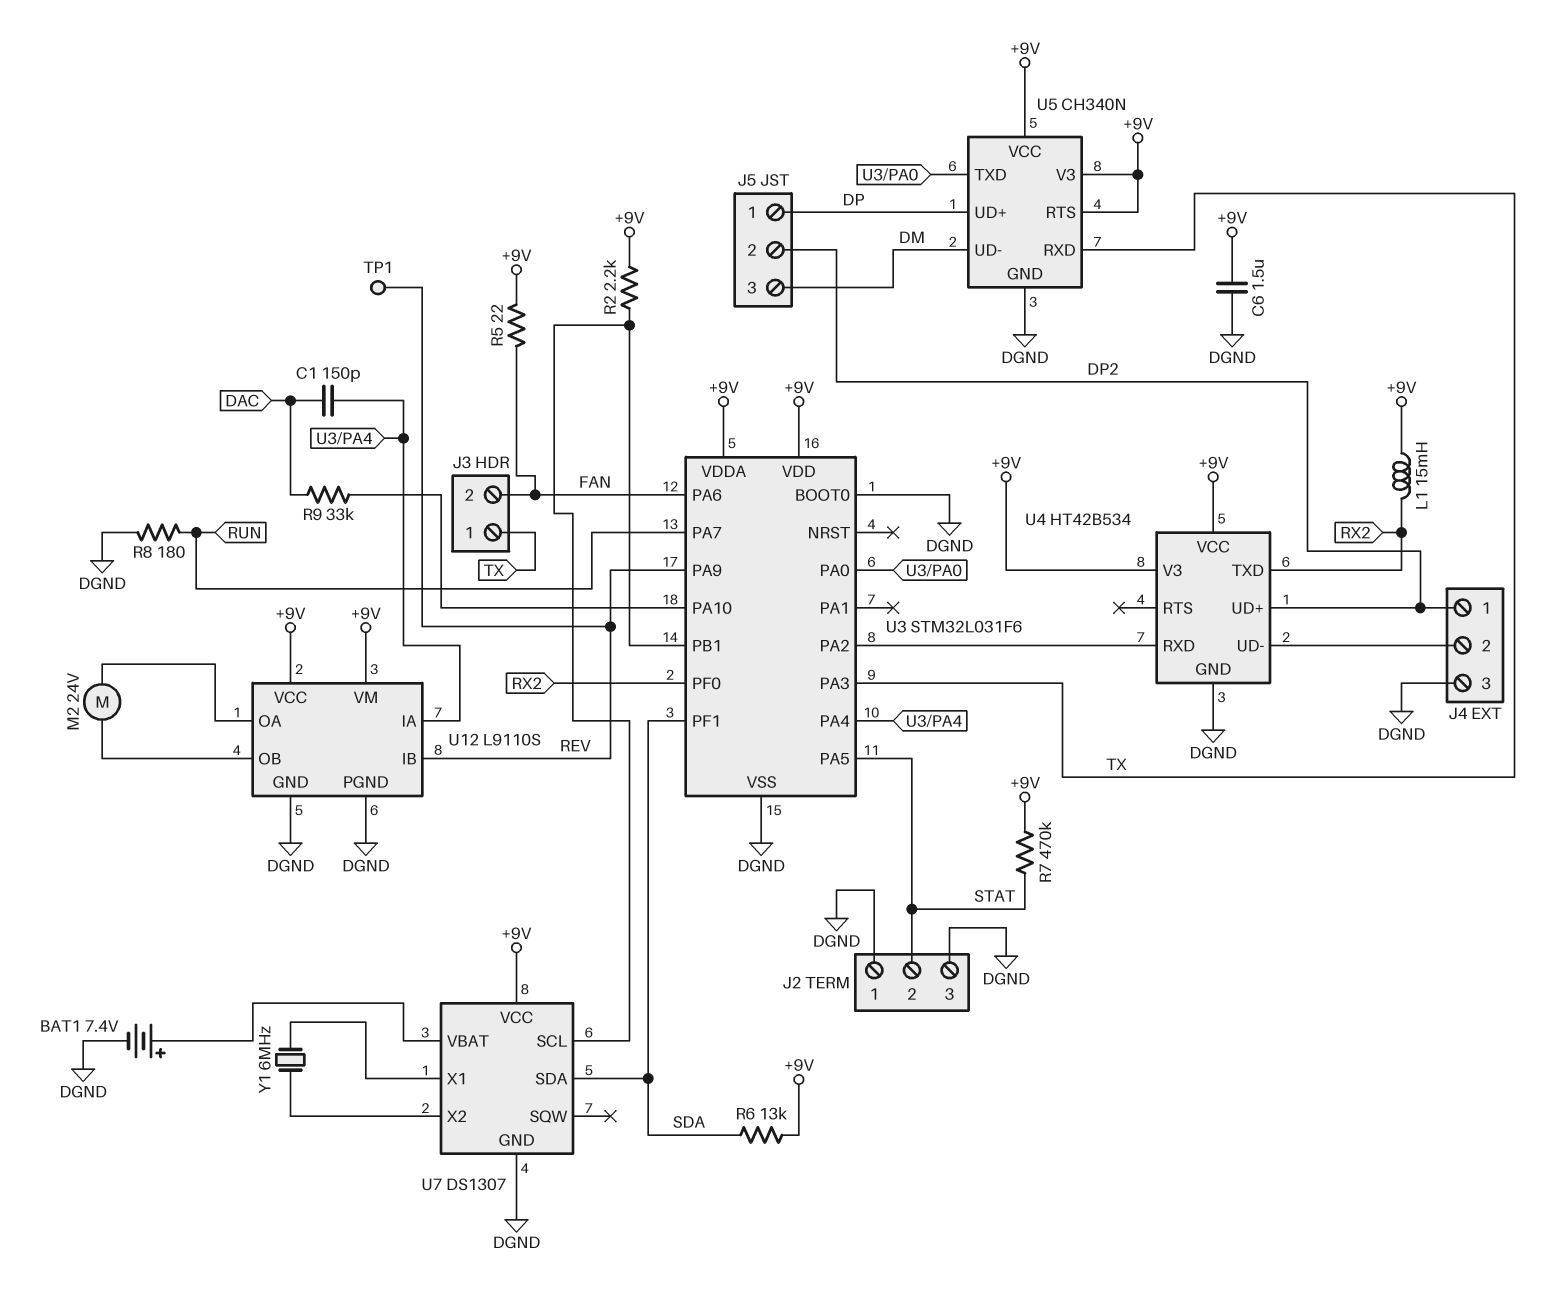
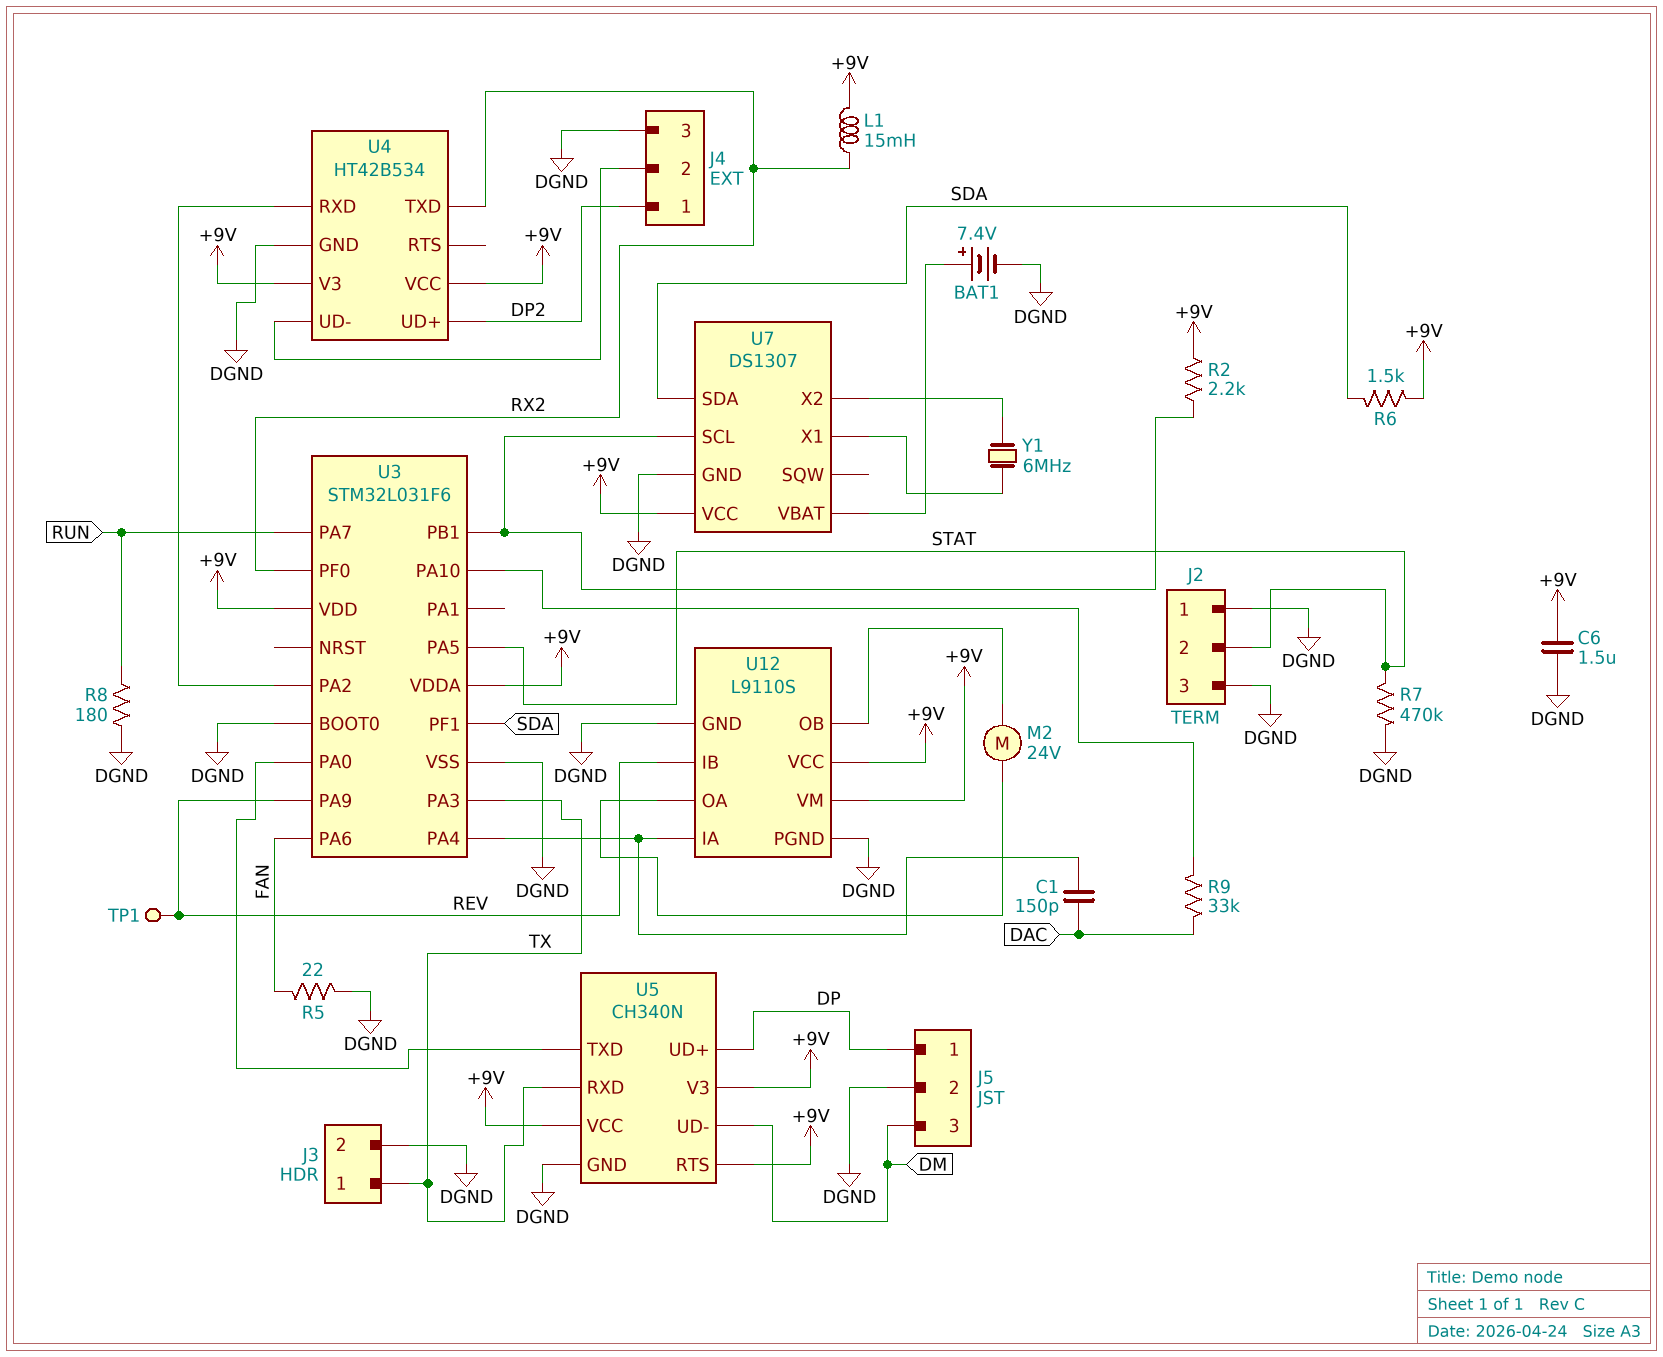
J3 pin 2: FAN -> DGND
J5 pin 2: DP2 -> DGND
R5: 22 (+9V, FAN) -> 22 (DGND, FAN)
R6: 13k (+9V, SDA) -> 1.5k (+9V, SDA)
R7: 470k (+9V, STAT) -> 470k (DGND, STAT)

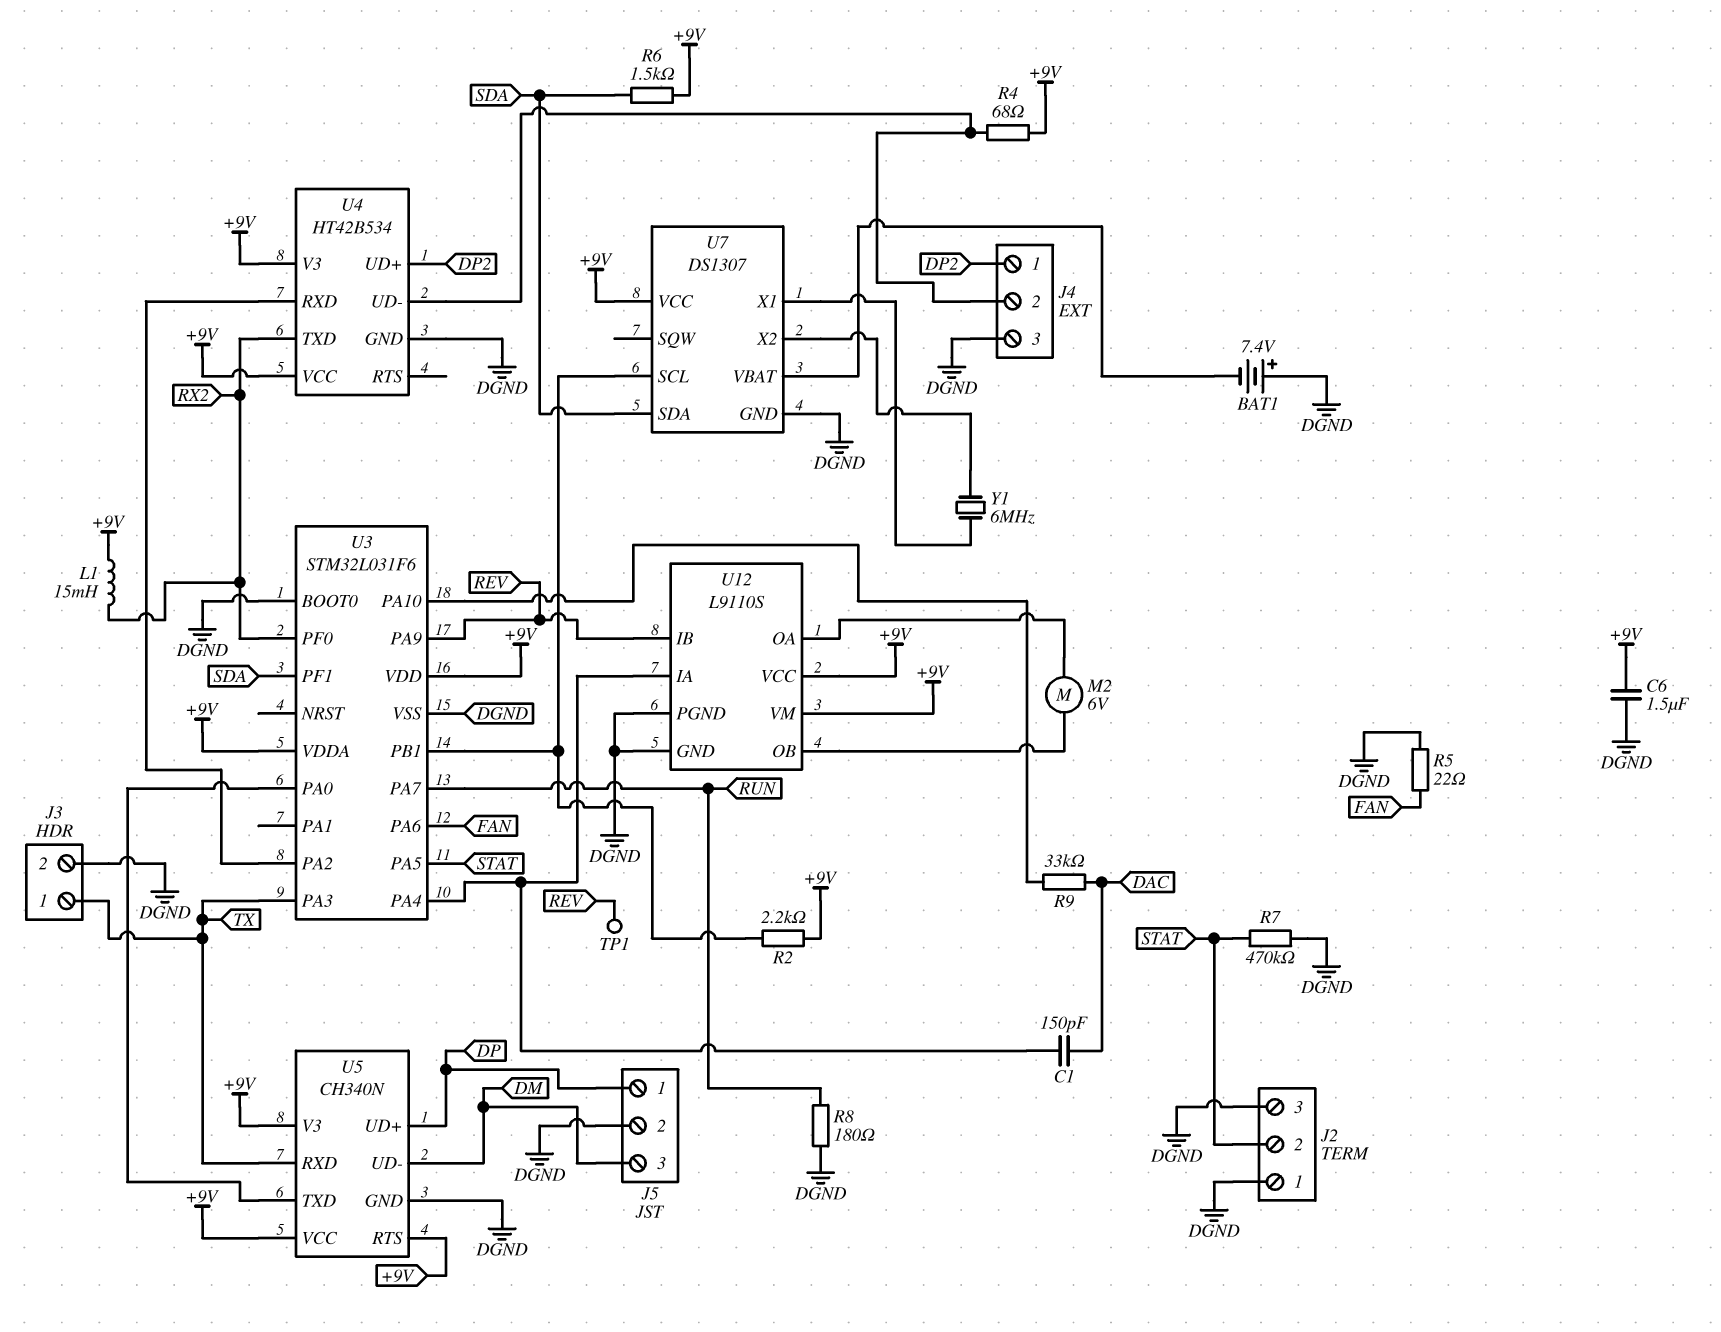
BAT1: 7.4V (plus U7/VBAT, minus DGND) -> 7.4V (plus DGND, minus U7/VBAT)
M2: motor 24V (U12/OA, U12/OB) -> motor 6V (U12/OA, U12/OB)
R4: none -> 68 (+9V, J4/2)

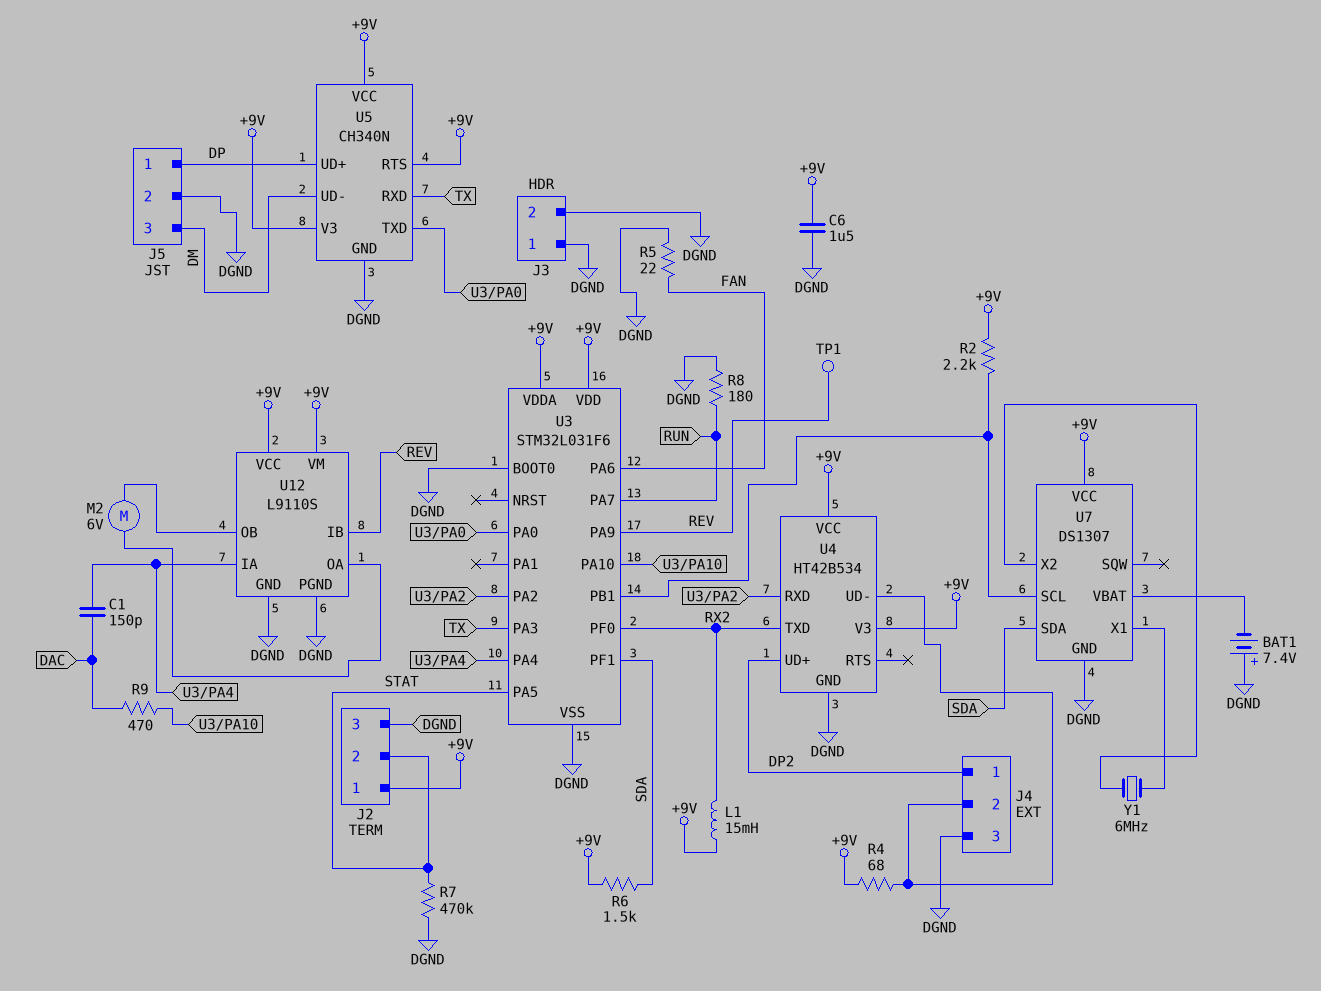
J2 pin 1: DGND -> +9V
J3 pin 1: TX -> DGND
R9: 33k (DAC, U3/PA10) -> 470 (DAC, U3/PA10)

